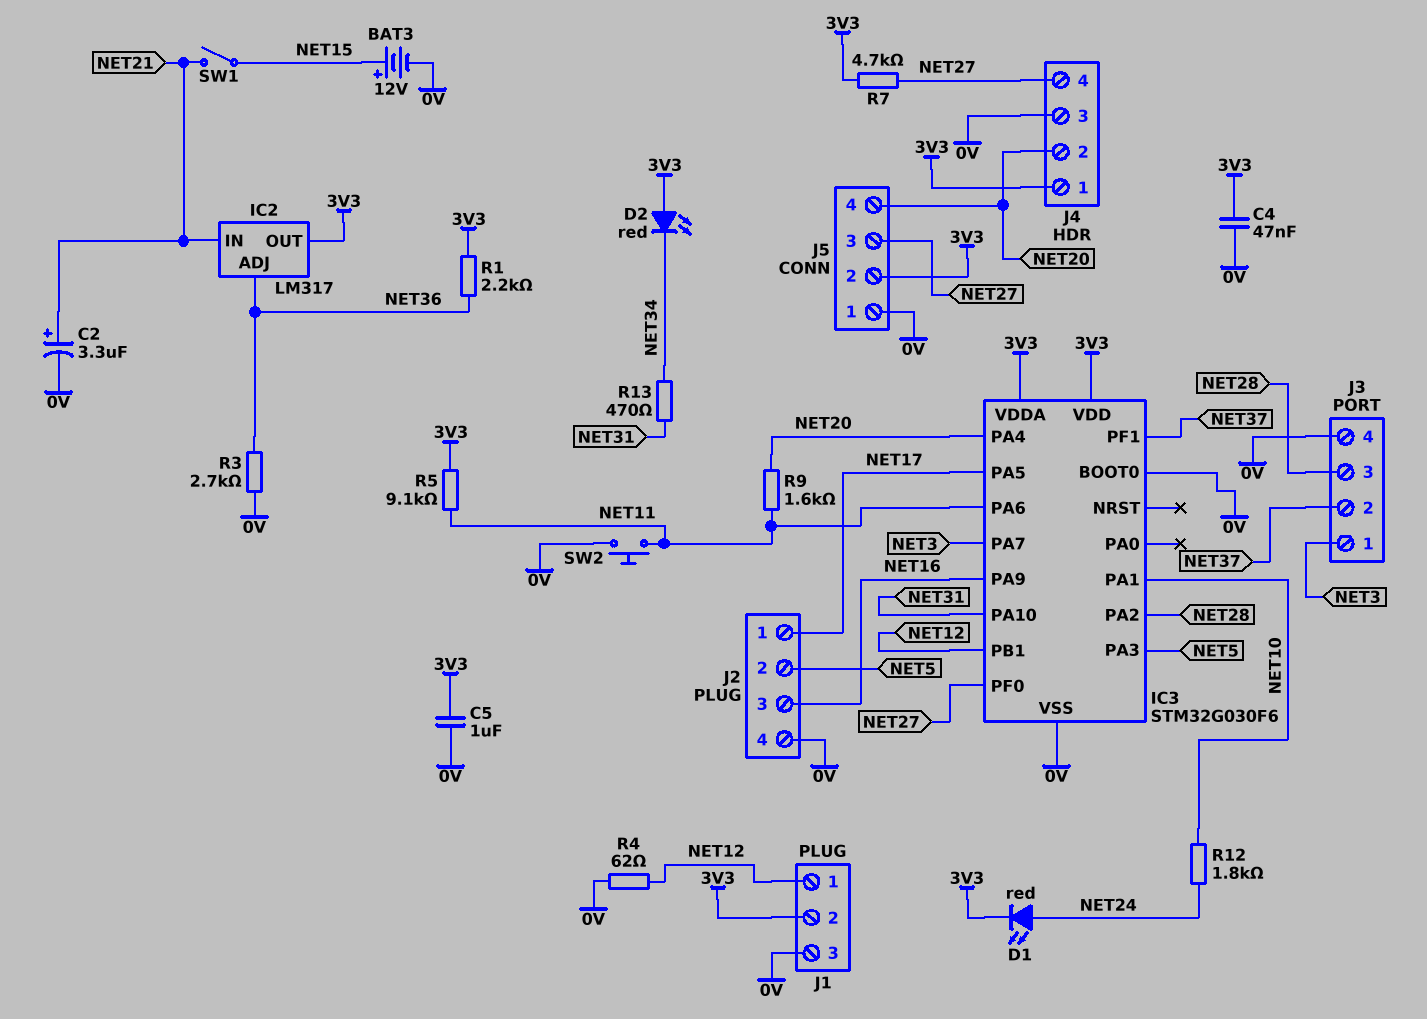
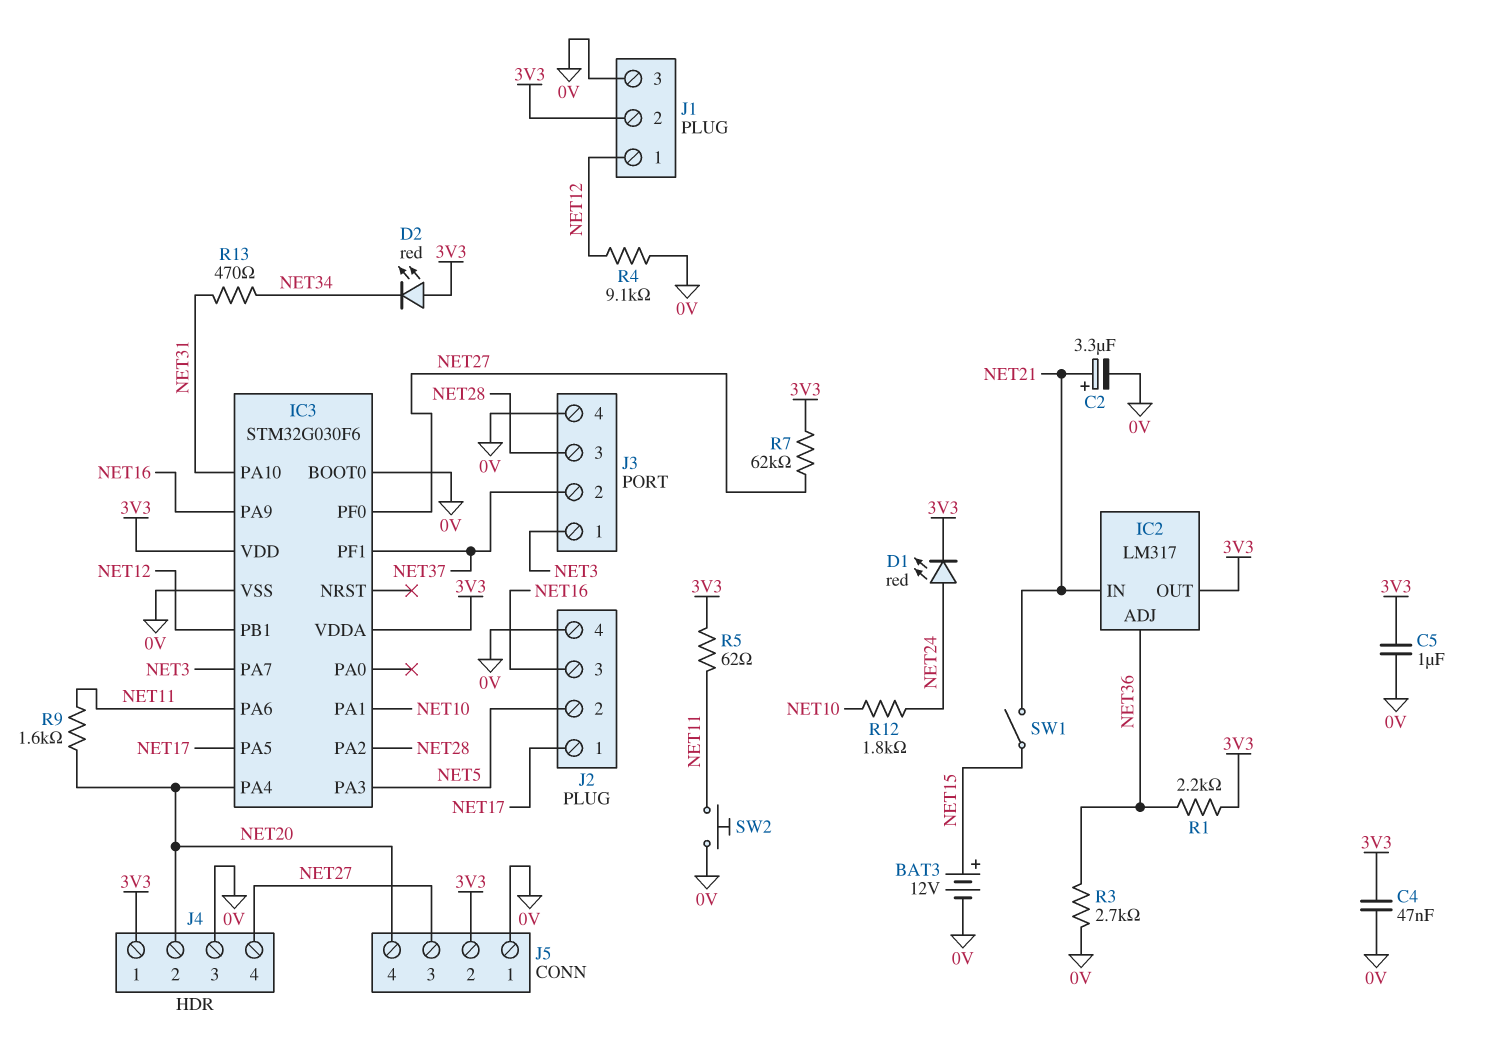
R4: 62 (0V, NET12) -> 9.1k (0V, NET12)
R5: 9.1k (3V3, NET11) -> 62 (3V3, NET11)
R7: 4.7k (3V3, NET27) -> 62k (3V3, NET27)

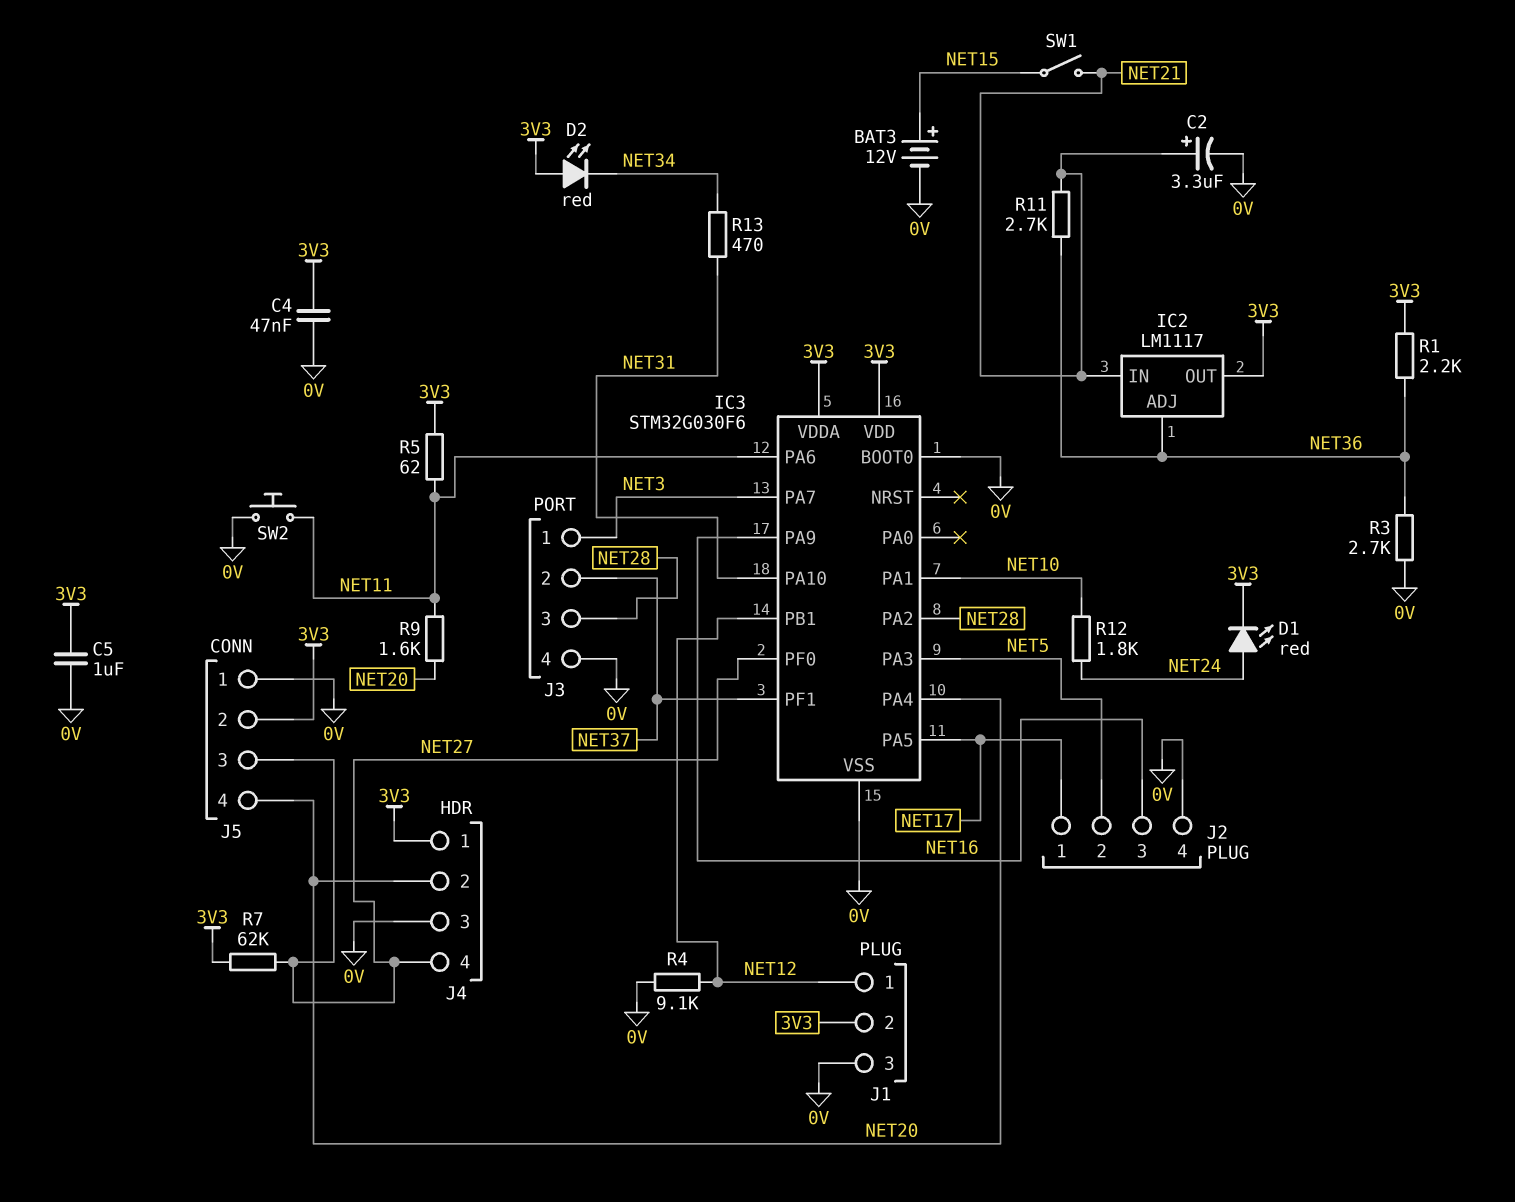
IC2: LM317 -> LM1117
R11: none -> 2.7k (NET21, NET36)

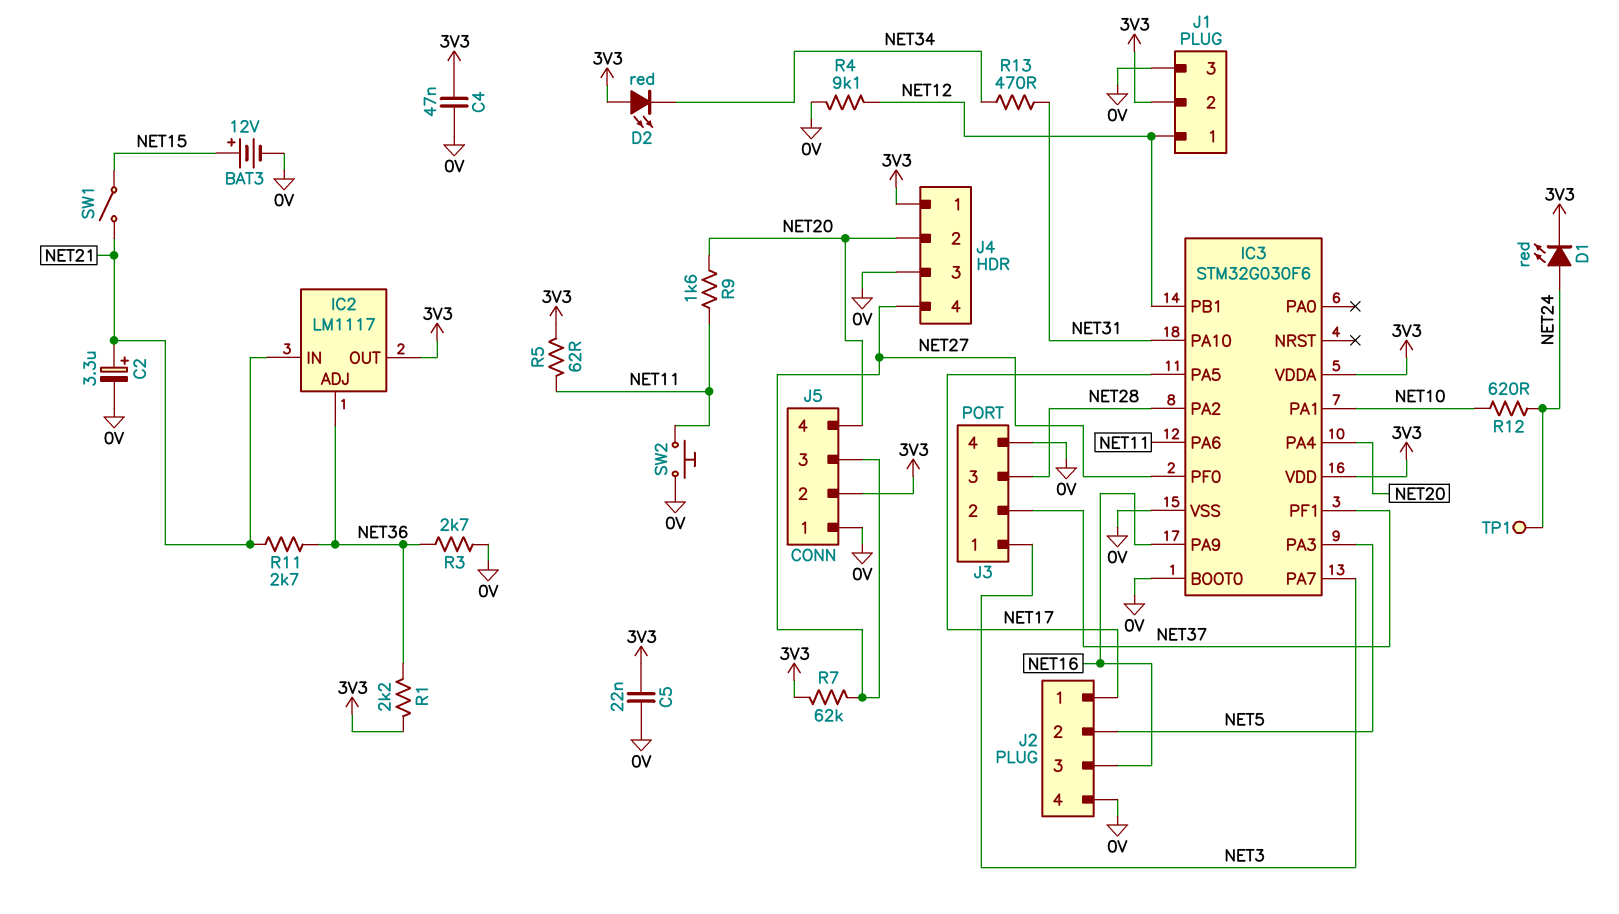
C5: 1uF (0V, 3V3) -> 22nF (0V, 3V3)
R12: 1.8k (NET10, NET24) -> 620 (NET10, NET24)
TP1: none -> test point (NET24)

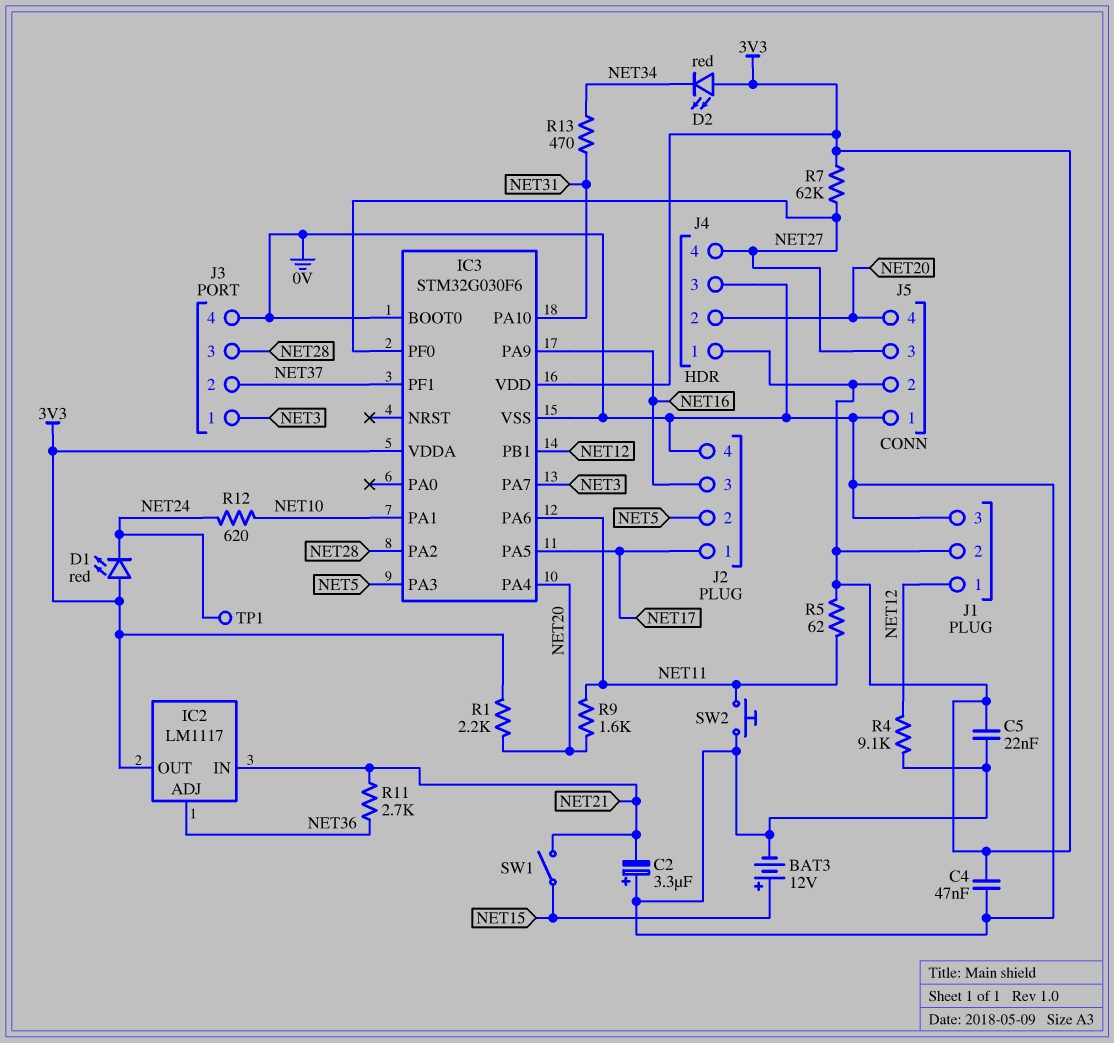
C2: 3.3uF (plus NET21, minus 0V) -> 3.3uF (plus 0V, minus NET21)
D1: LED red (A NET24, K 3V3) -> LED red (A 3V3, K NET24)
R1: 2.2k (3V3, NET36) -> 2.2k (3V3, NET20)
R3: 2.7k (0V, NET36) -> none

